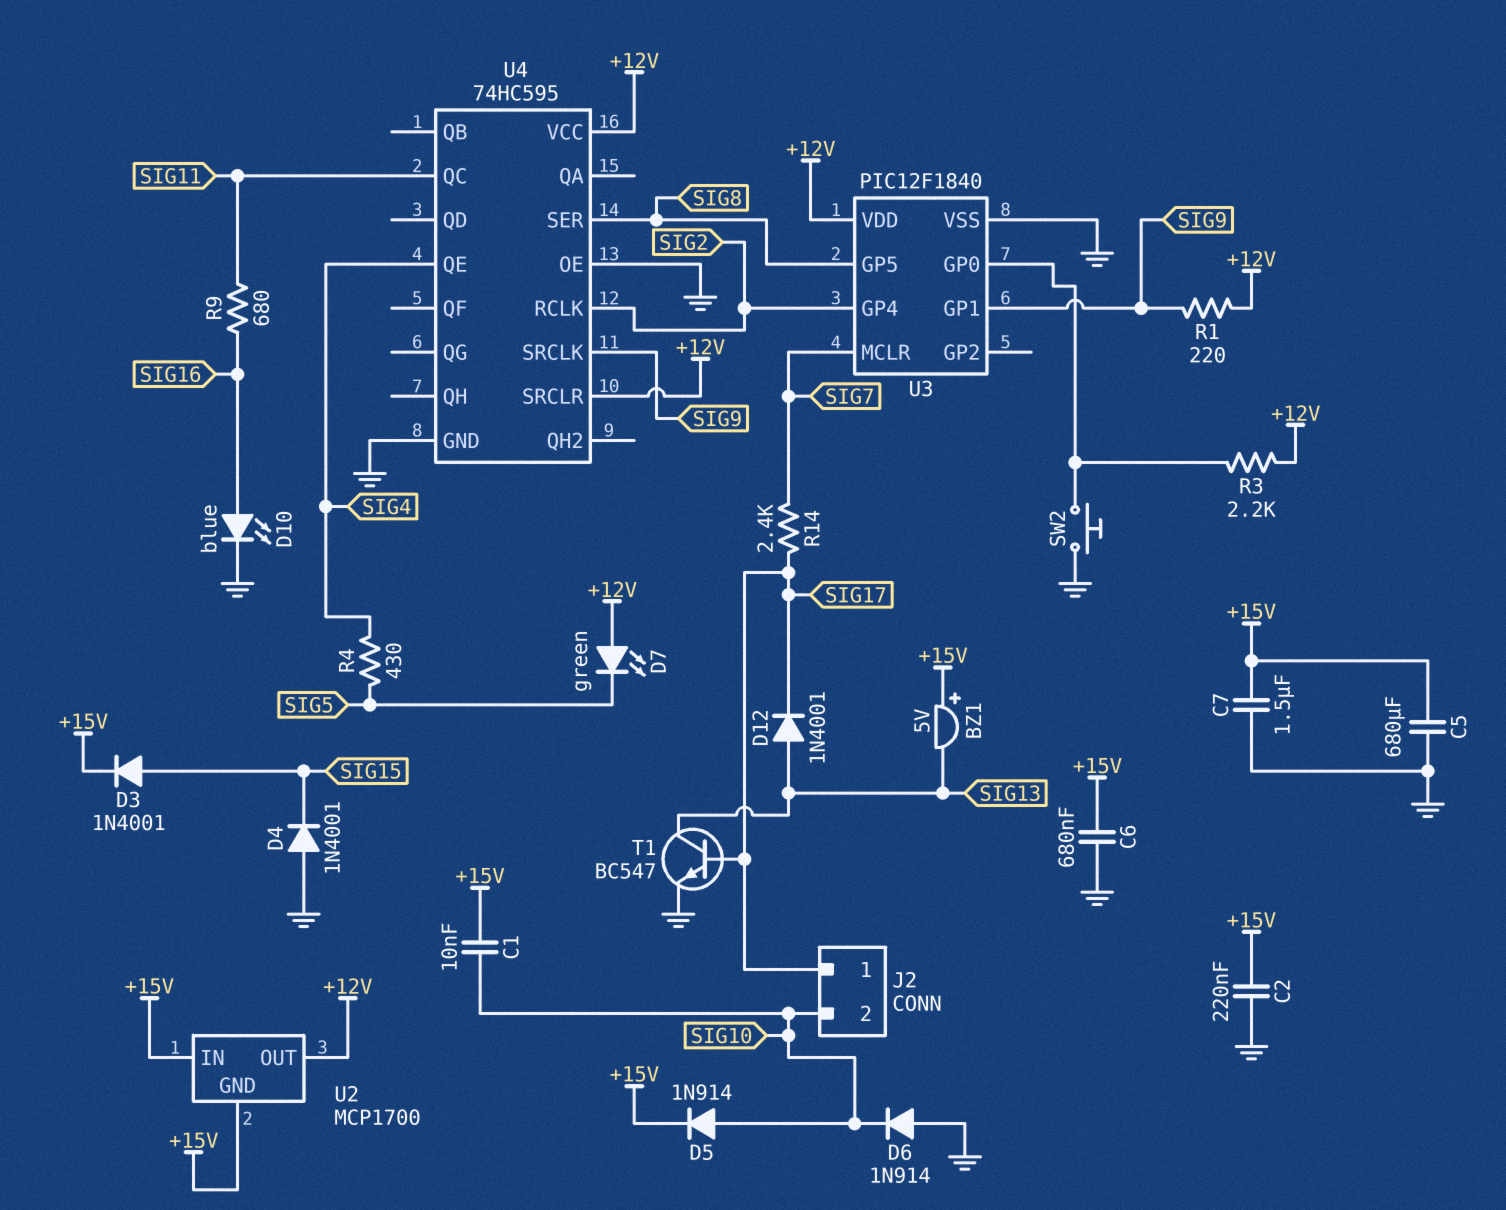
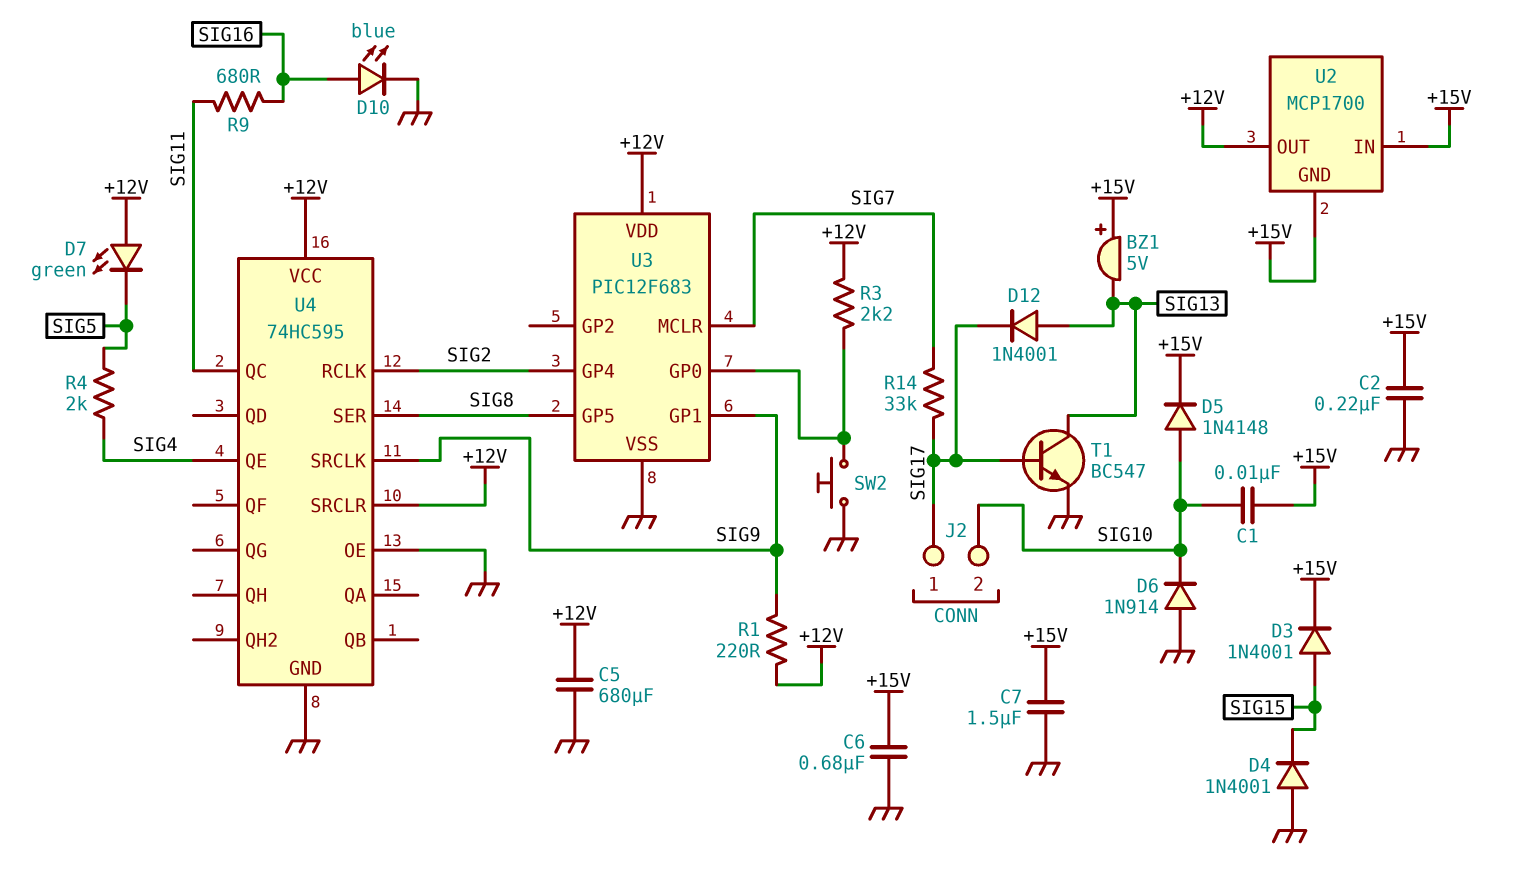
C5: 680uF (+15V, GND) -> 680uF (+12V, GND)
D5: diode 1N914 (A SIG10, K +15V) -> diode 1N4148 (A SIG10, K +15V)
R4: 430 (SIG4, SIG5) -> 2k (SIG4, SIG5)
R14: 2.4k (SIG7, SIG17) -> 33k (SIG7, SIG17)
U3: PIC12F1840 -> PIC12F683

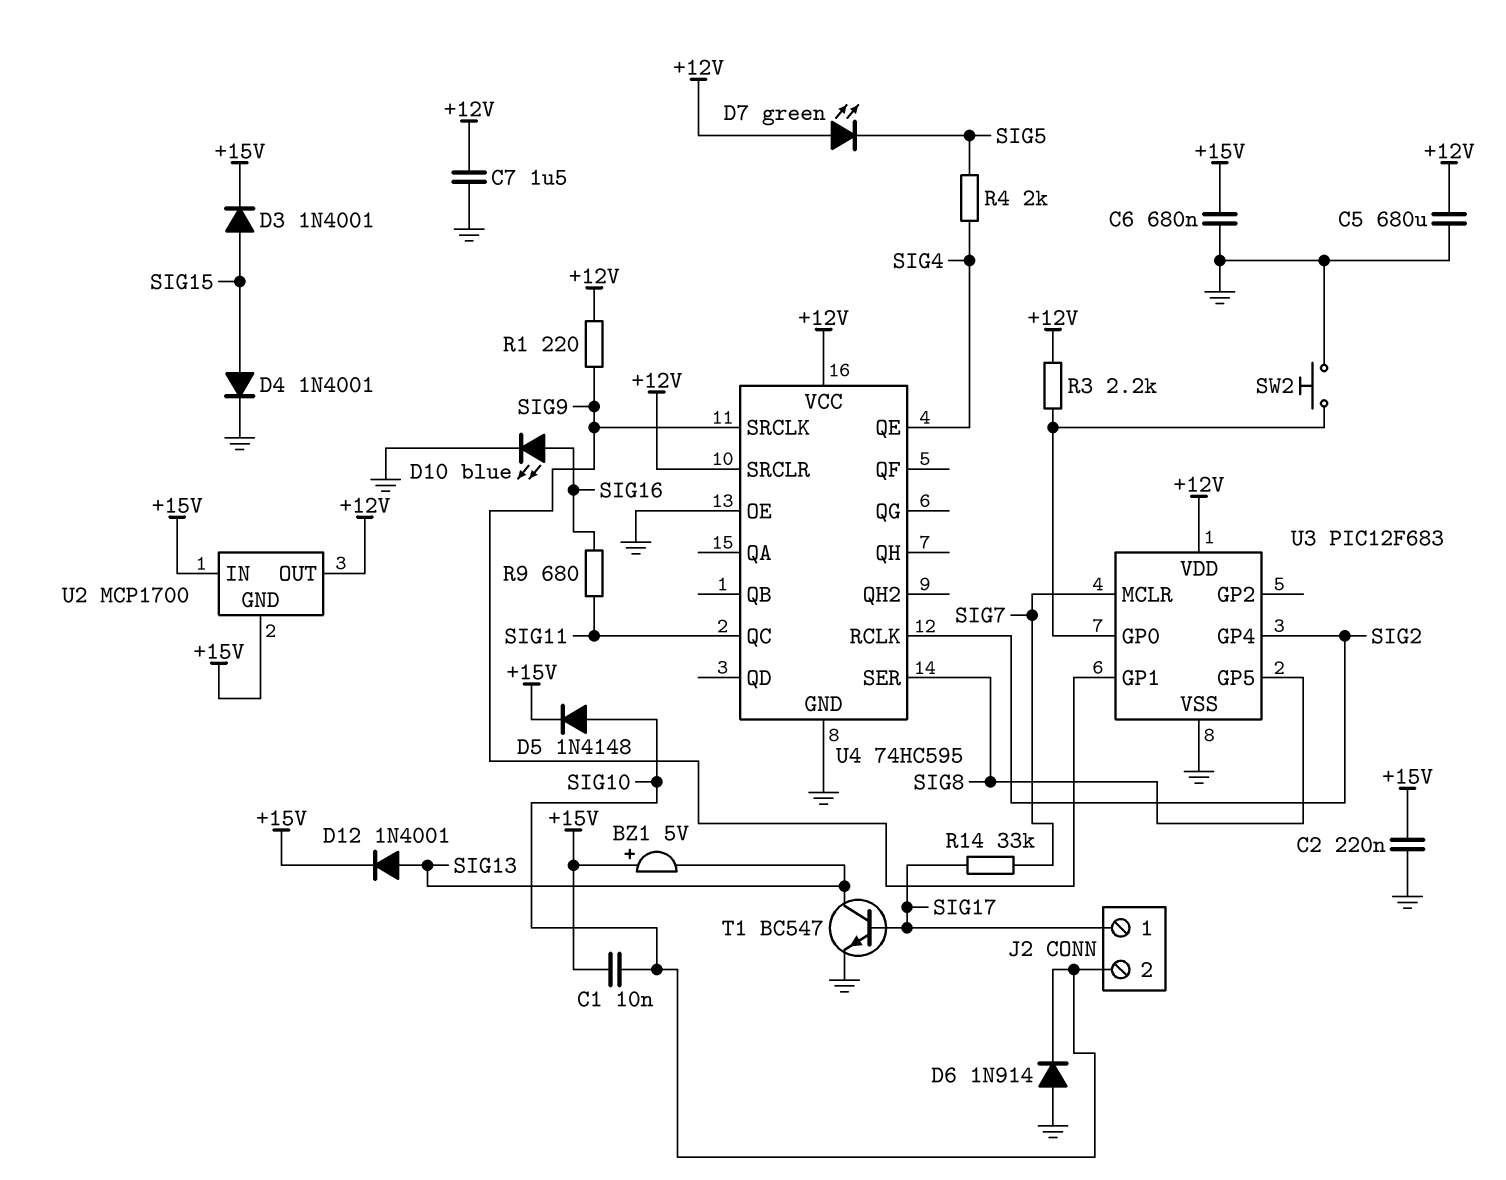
C7: 1.5uF (+15V, GND) -> 1.5uF (+12V, GND)
D4: diode 1N4001 (A GND, K SIG15) -> diode 1N4001 (A SIG15, K GND)
D12: diode 1N4001 (A SIG13, K SIG17) -> diode 1N4001 (A SIG13, K +15V)

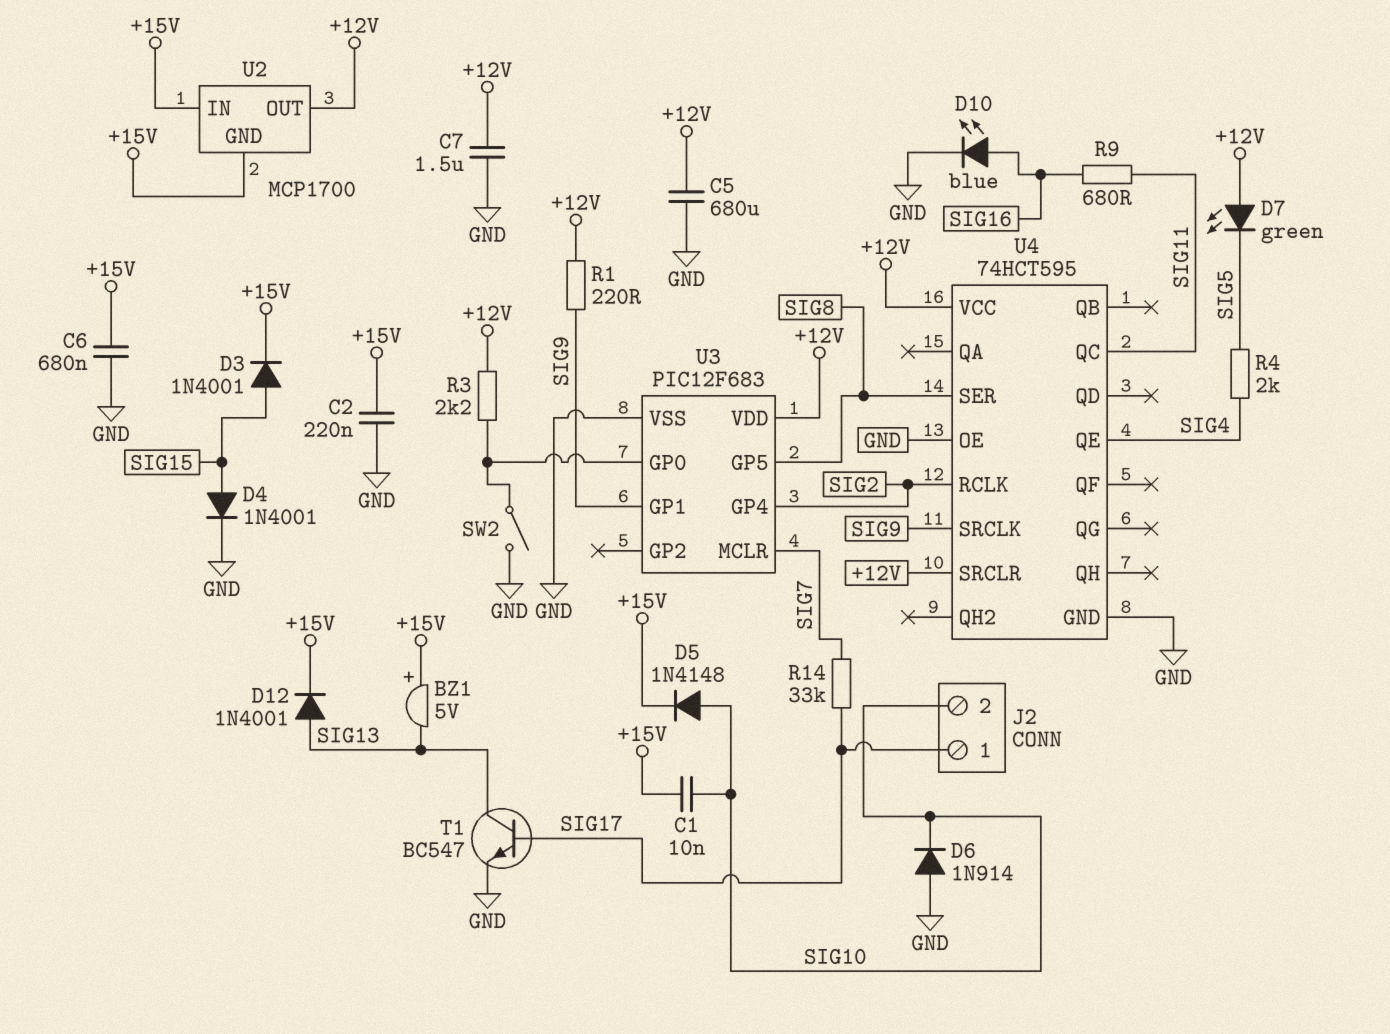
SW2: button (GND, U3/GP0) -> switch (GND, U3/GP0)
U4: 74HC595 -> 74HCT595

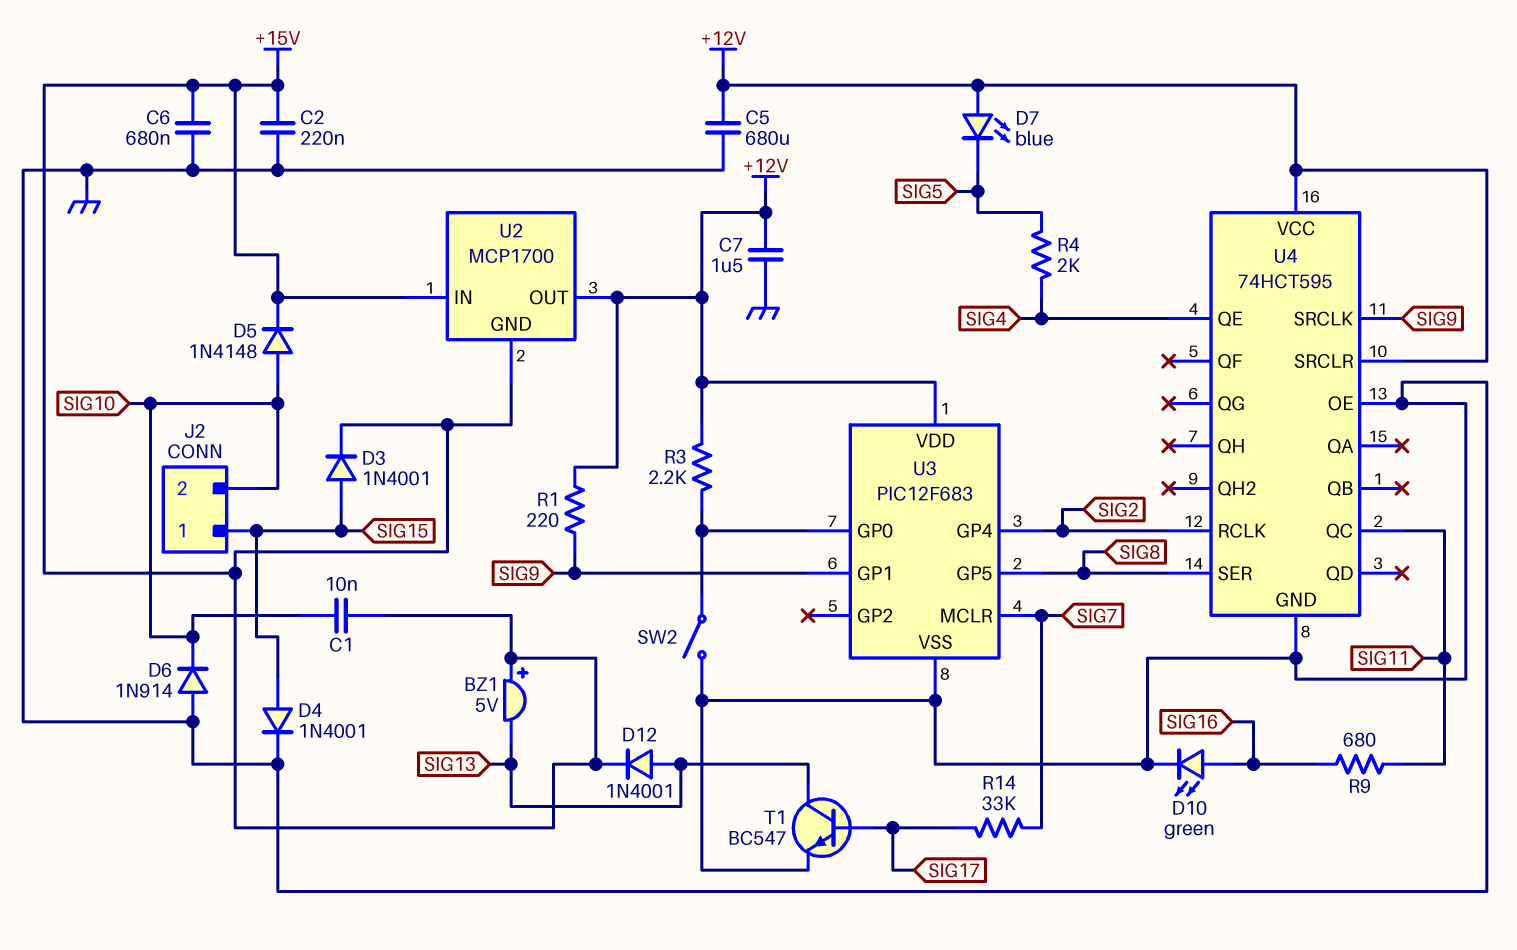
D7: LED green (A +12V, K SIG5) -> LED blue (A +12V, K SIG5)
D10: LED blue (A SIG16, K GND) -> LED green (A SIG16, K GND)
J2 pin 1: SIG17 -> SIG15

